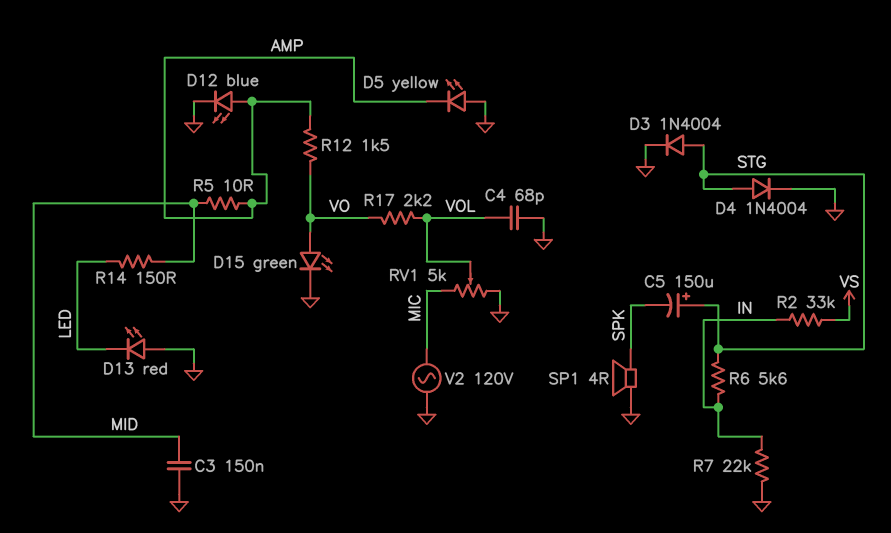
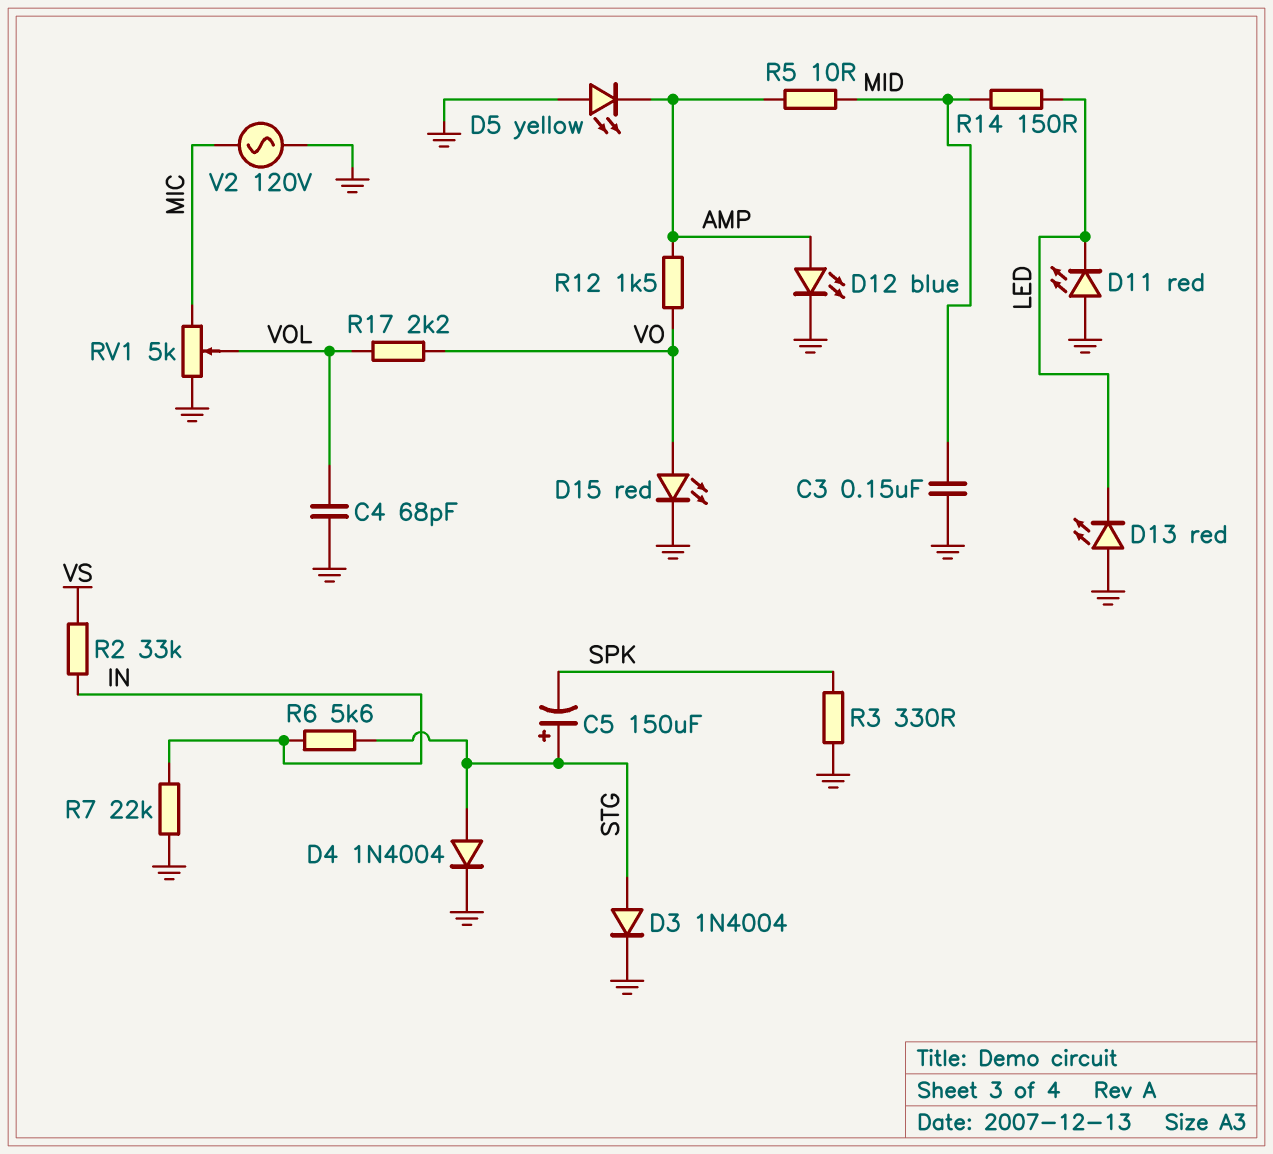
D11: none -> LED red (A GND, K LED)
D15: LED green (A VO, K GND) -> LED red (A VO, K GND)
R3: none -> 330 (GND, SPK)
SP1: speaker 4R (GND, SPK) -> none

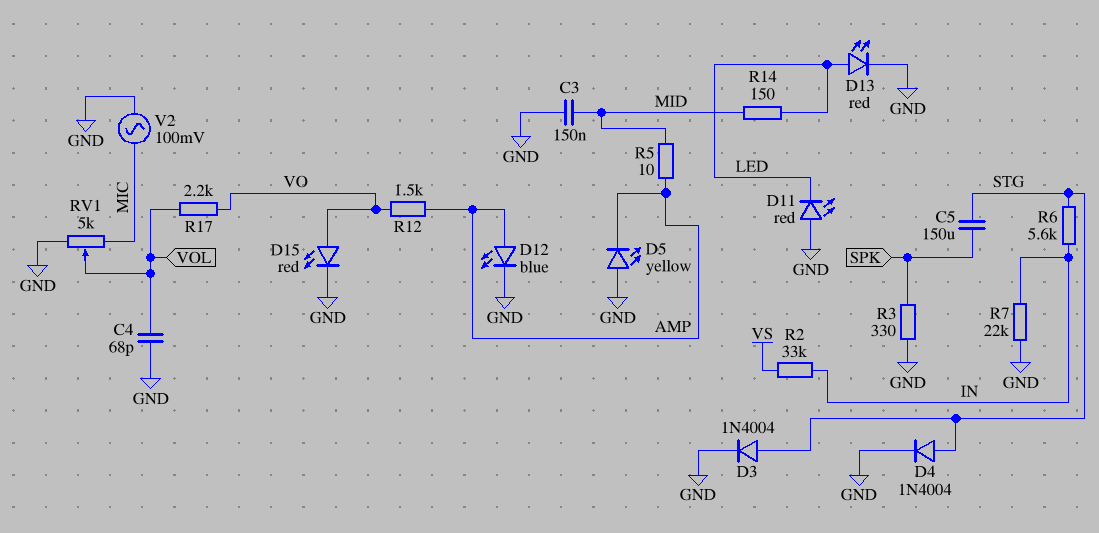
C5: 150uF (plus STG, minus SPK) -> 150uF (SPK, STG)
D13: LED red (A GND, K LED) -> LED red (A LED, K GND)
V2: AC 120V (GND, MIC) -> AC 100mV (GND, MIC)

